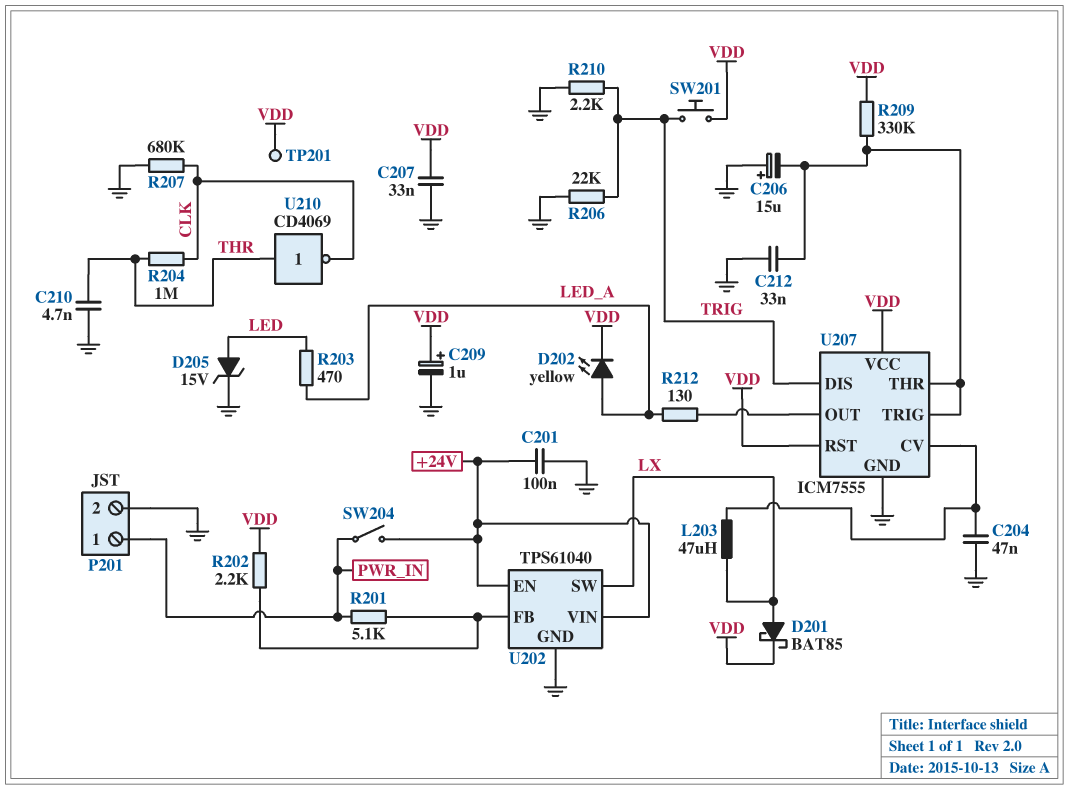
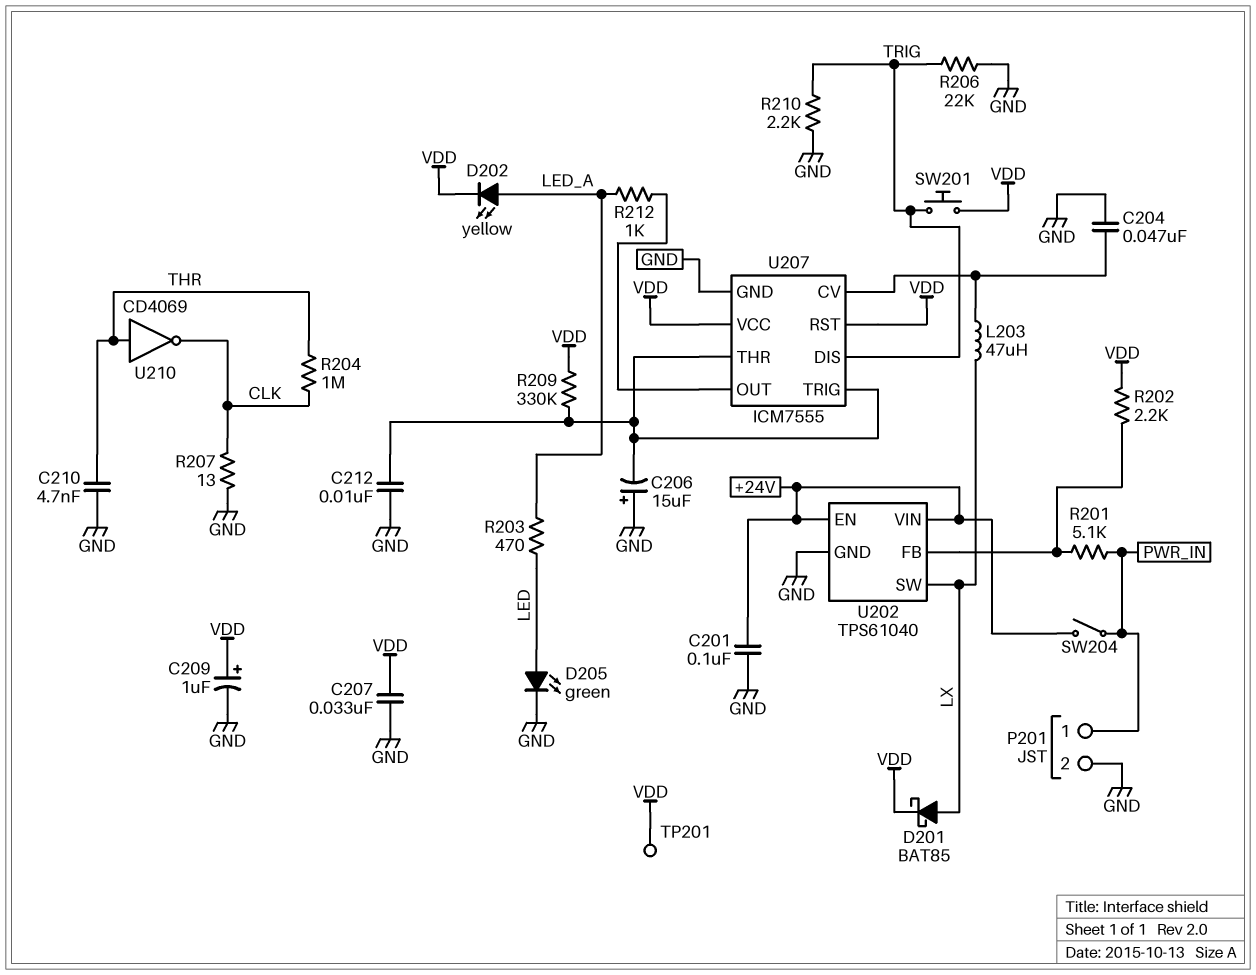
C212: 33nF (GND, U207/THR) -> 10nF (GND, U207/THR)
D205: zener 15V (A LED, K GND) -> LED green (A LED, K GND)
R207: 680k (CLK, GND) -> 13 (CLK, GND)
R212: 130 (LED_A, U207/OUT) -> 1k (LED_A, U207/OUT)

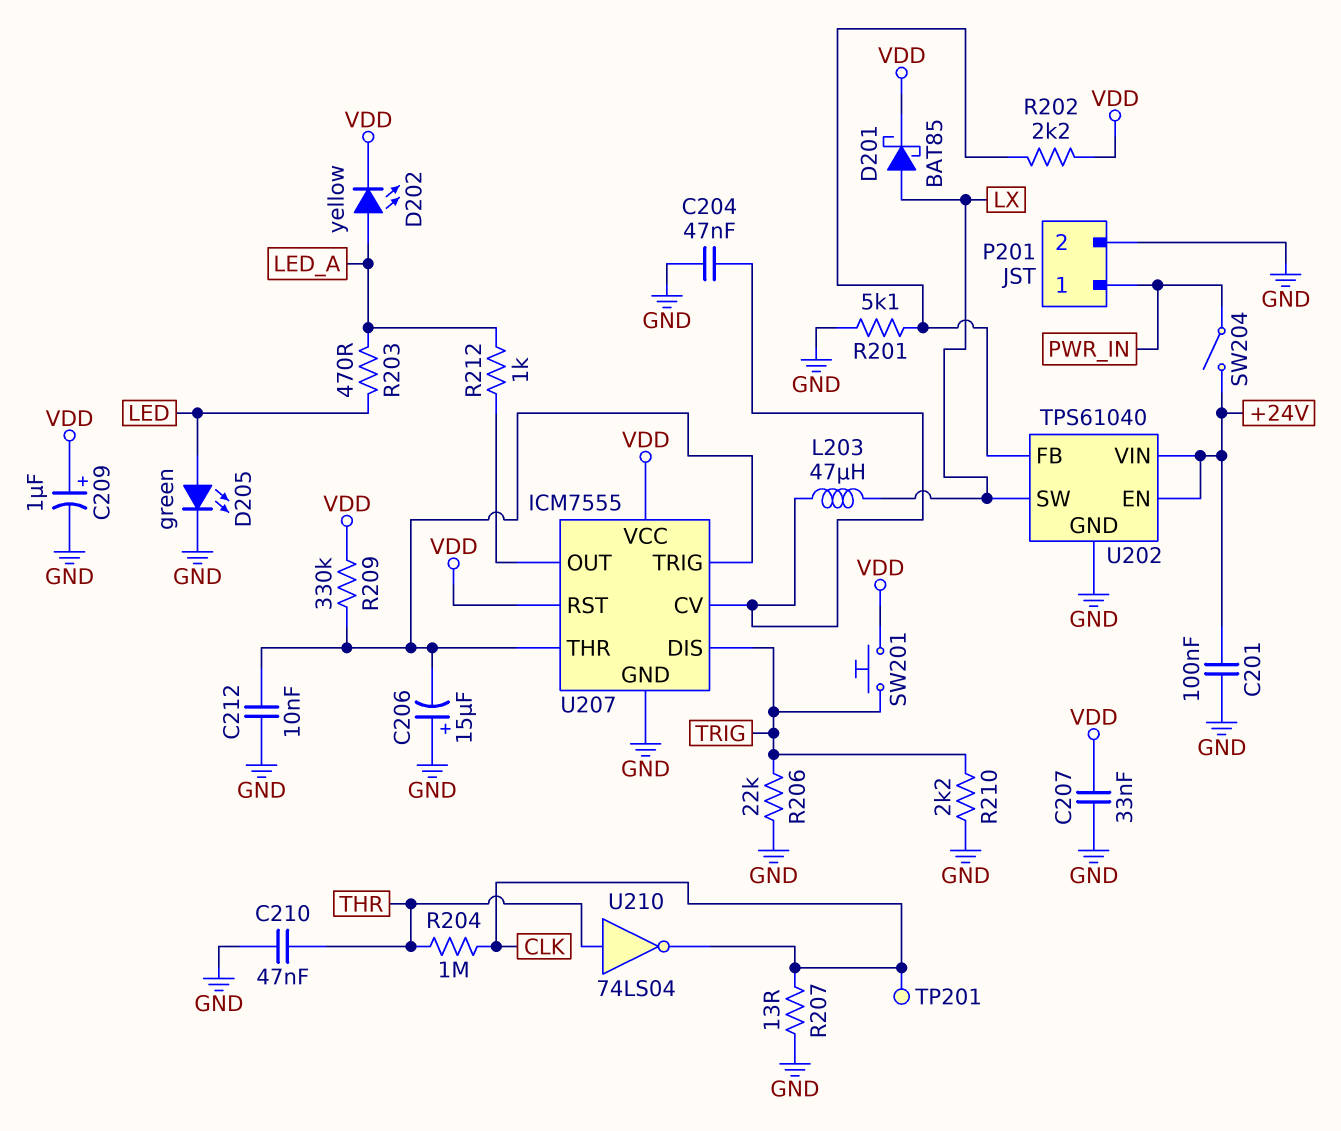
C210: 4.7nF (GND, THR) -> 47nF (GND, THR)
R201: 5.1k (PWR_IN, U202/FB) -> 5.1k (GND, U202/FB)
TP201: test point (VDD) -> test point (CLK)
U210: NOT CD4069 (in THR, out CLK) -> NOT 74LS04 (in THR, out CLK)

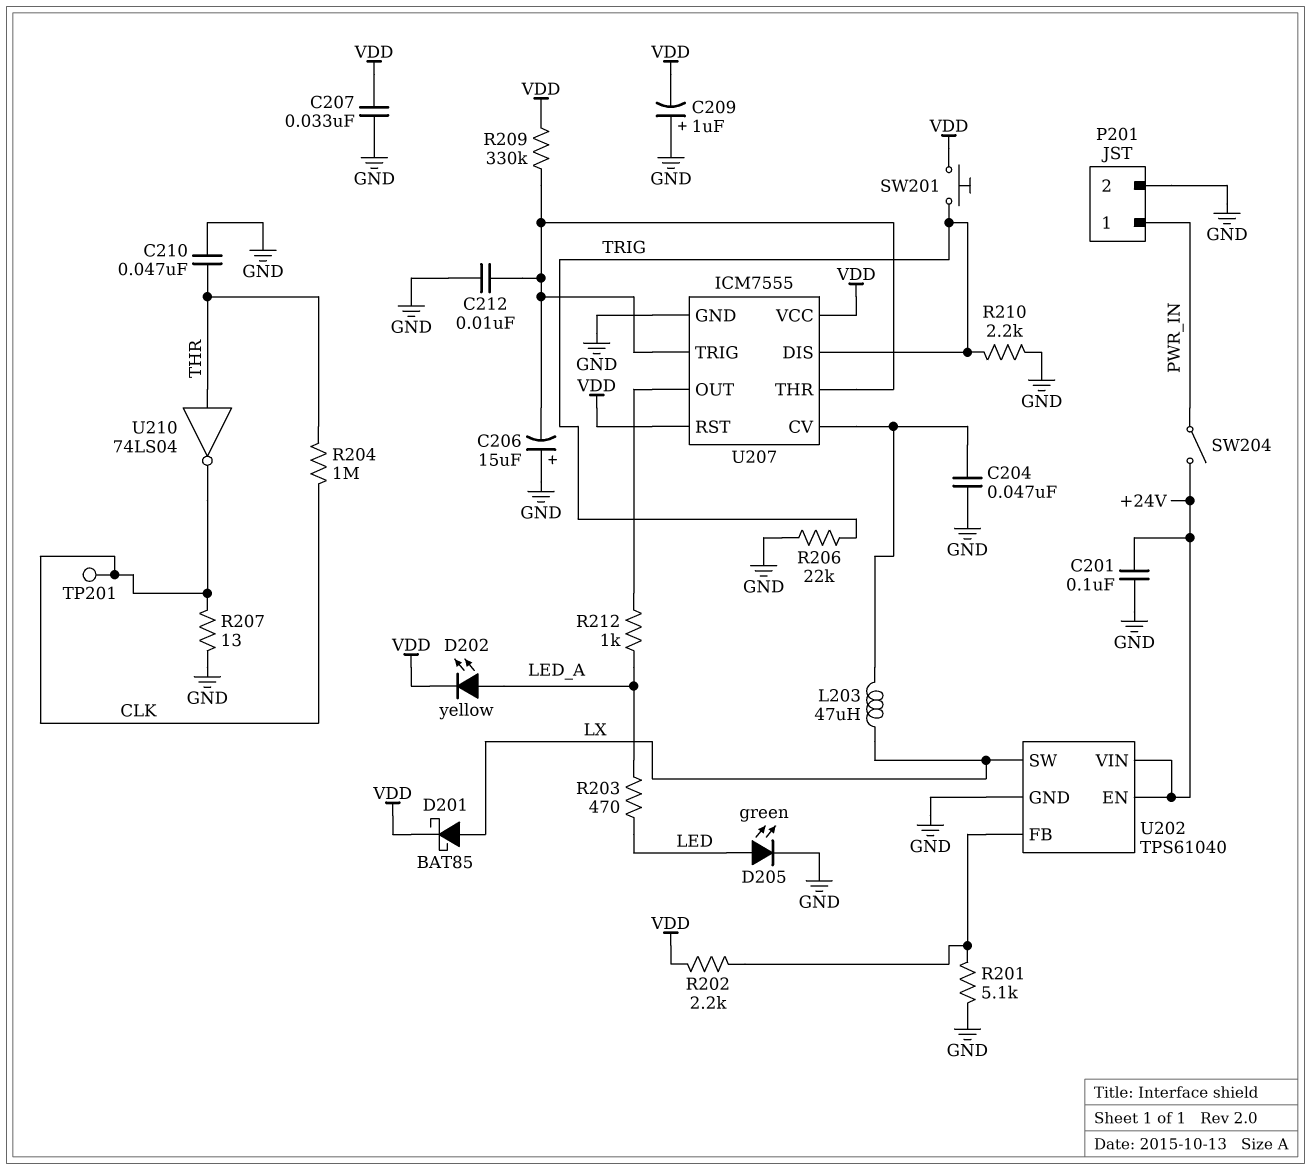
C209: 1uF (plus VDD, minus GND) -> 1uF (plus GND, minus VDD)

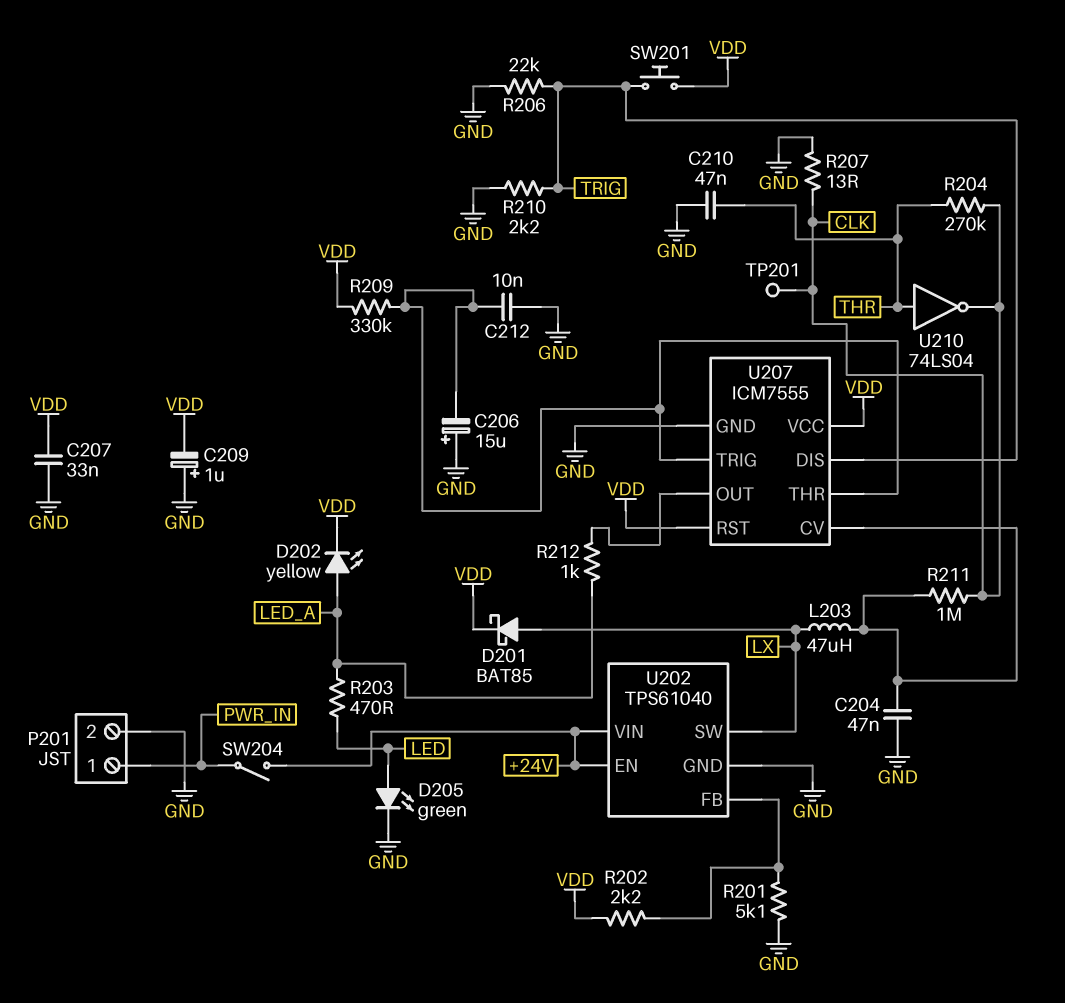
C201: 100nF (+24V, GND) -> none
R204: 1M (CLK, THR) -> 270k (CLK, THR)
R211: none -> 1M (CLK, U207/CV)

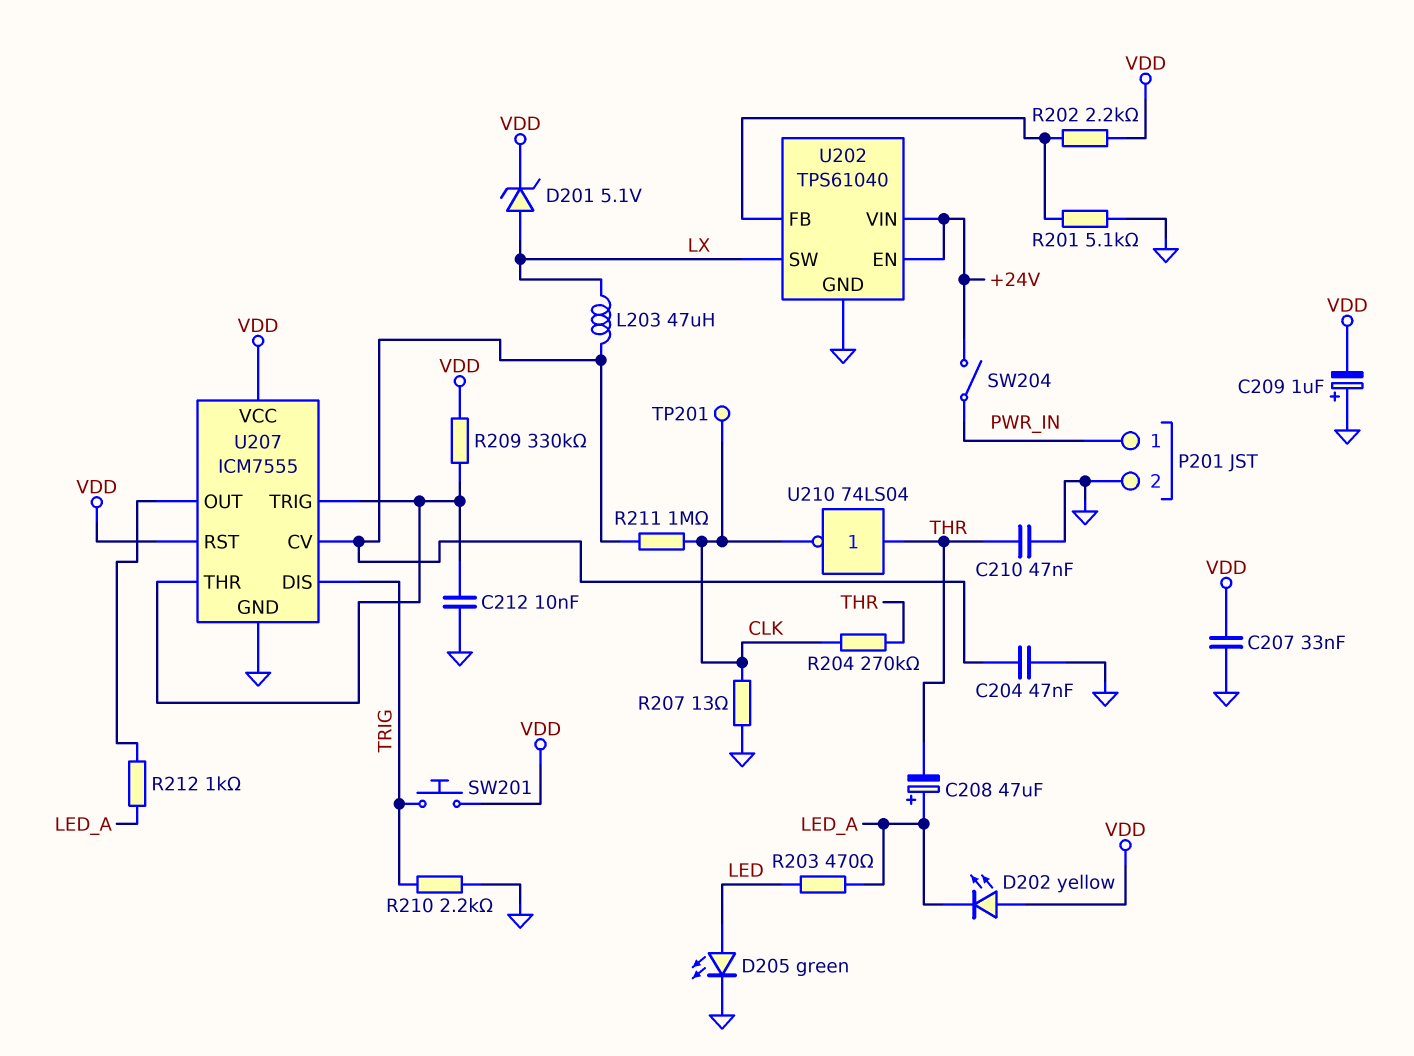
C206: 15uF (plus GND, minus U207/THR) -> none
C208: none -> 47uF (plus LED_A, minus THR)
D201: schottky BAT85 (A LX, K VDD) -> zener 5.1V (A LX, K VDD)
D202: LED yellow (A LED_A, K VDD) -> LED yellow (A VDD, K LED_A)
R206: 22k (GND, TRIG) -> none

